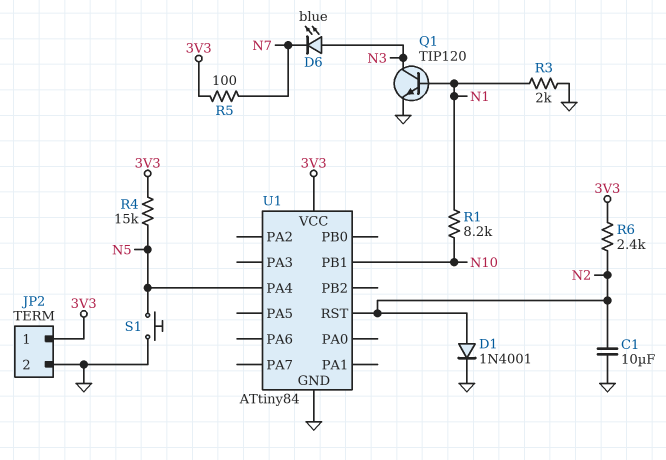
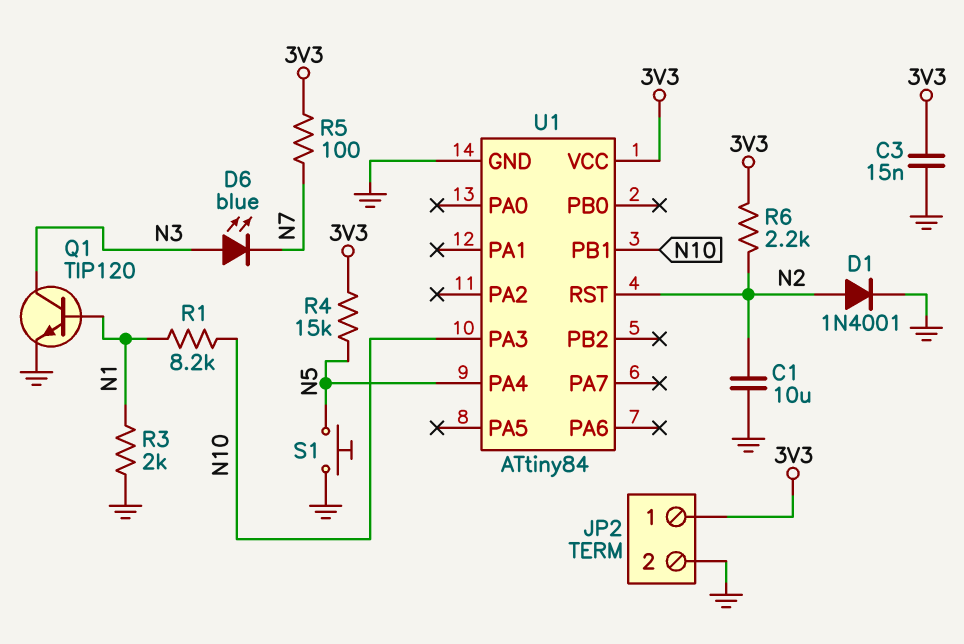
C3: none -> 15nF (3V3, GND)
R6: 2.4k (3V3, N2) -> 2.2k (3V3, N2)
U1 pin PA3: none -> N10

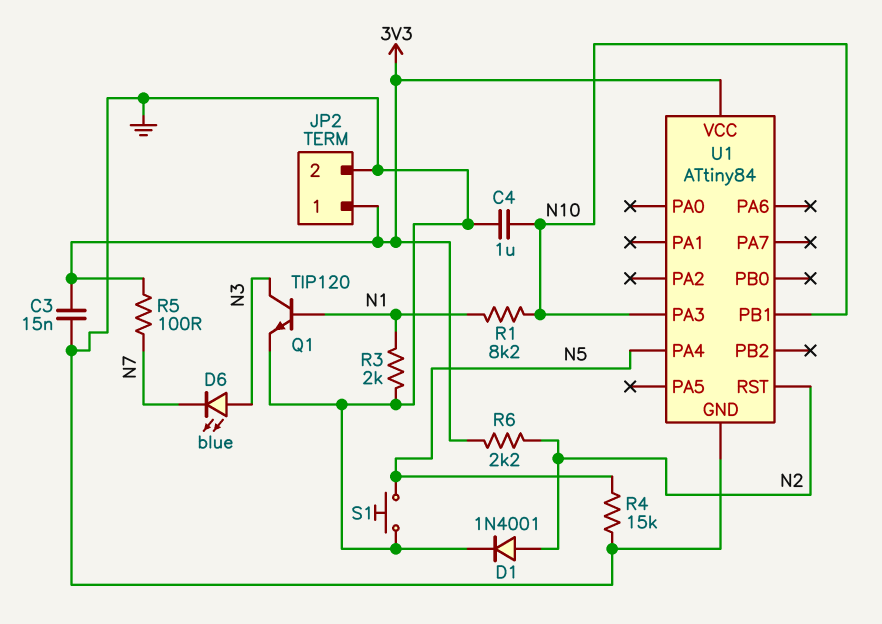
C1: 10uF (GND, N2) -> none
C4: none -> 1uF (GND, N10)
R4: 15k (3V3, N5) -> 15k (GND, N5)

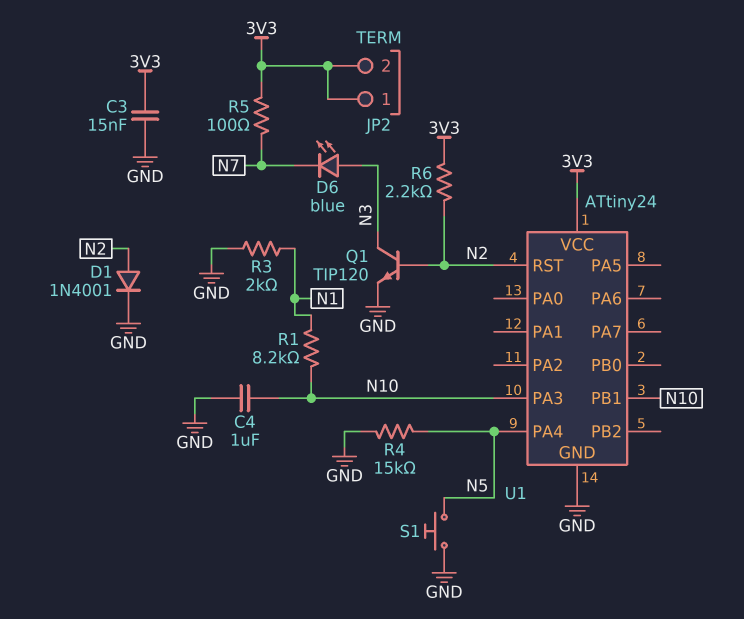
JP2 pin 2: GND -> 3V3
Q1: NPN TIP120 (B N1, C N3, E GND) -> NPN TIP120 (B N2, C N3, E GND)
U1: ATtiny84 -> ATtiny24

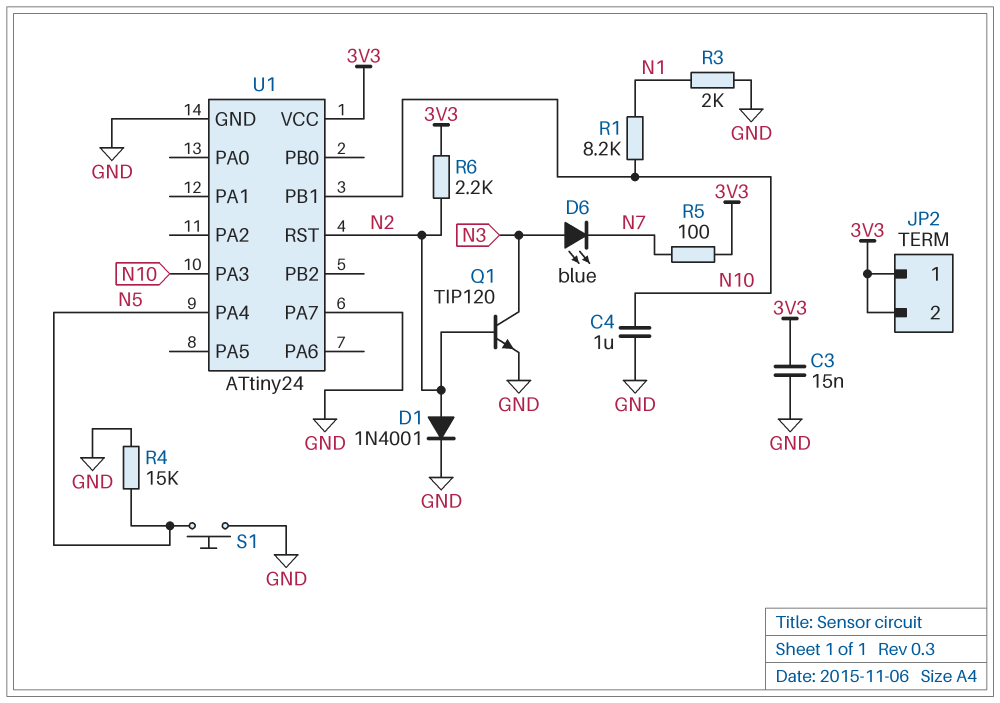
U1 pin PA7: none -> GND

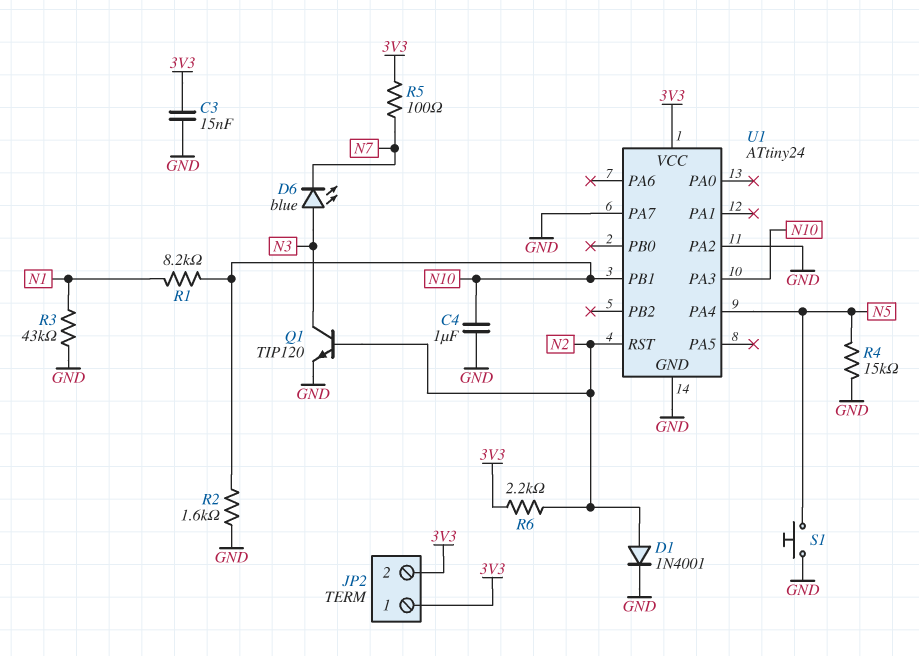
R2: none -> 1.6k (GND, N10)
R3: 2k (GND, N1) -> 43k (GND, N1)
U1 pin PA2: none -> GND

